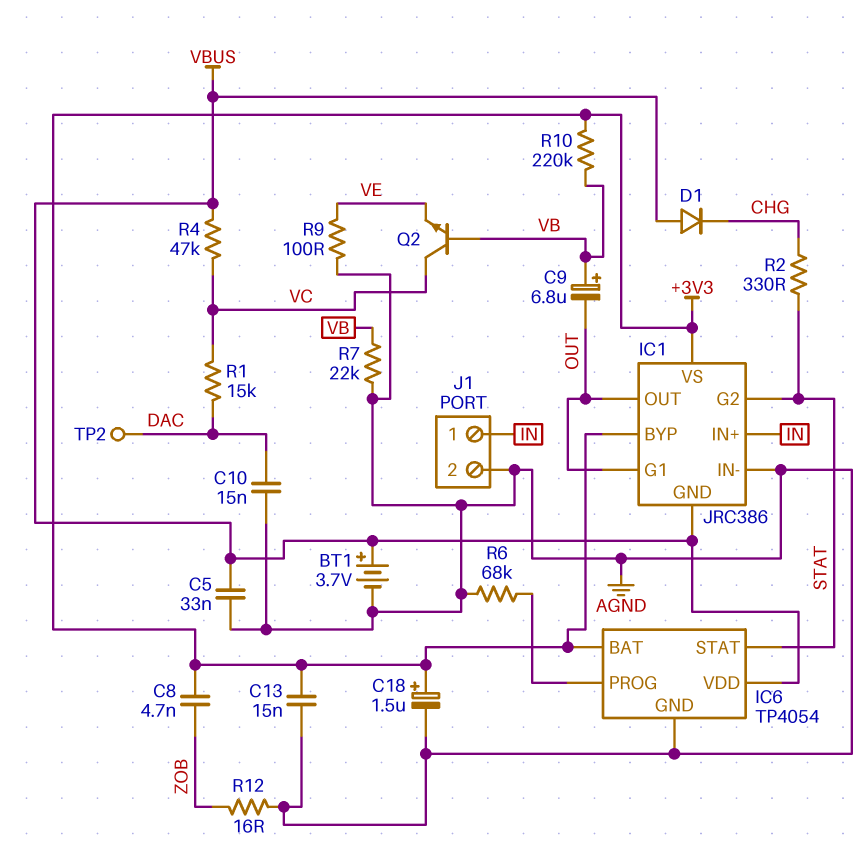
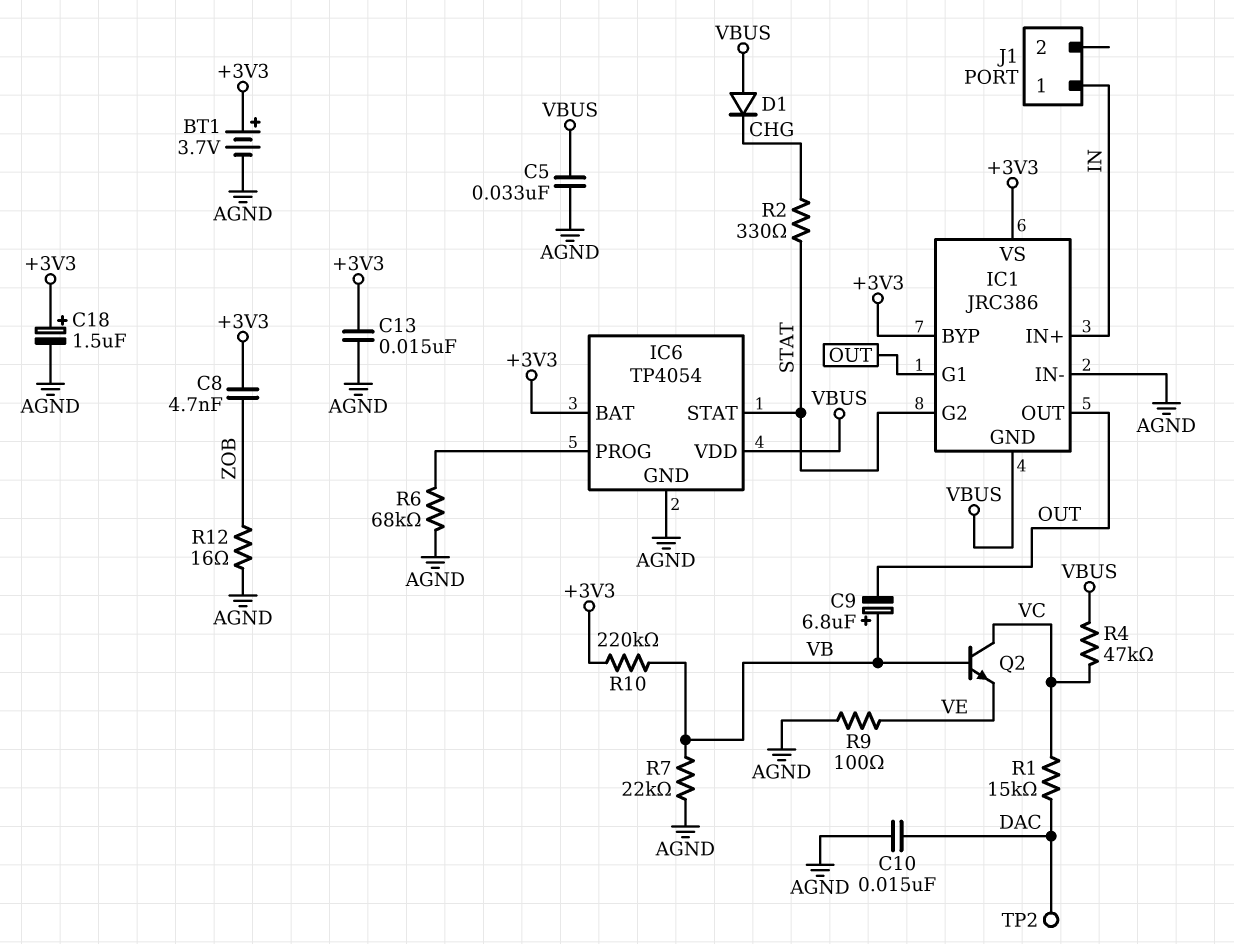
BT1: 3.7V (plus VBUS, minus AGND) -> 3.7V (plus +3V3, minus AGND)
J1 pin 2: AGND -> none

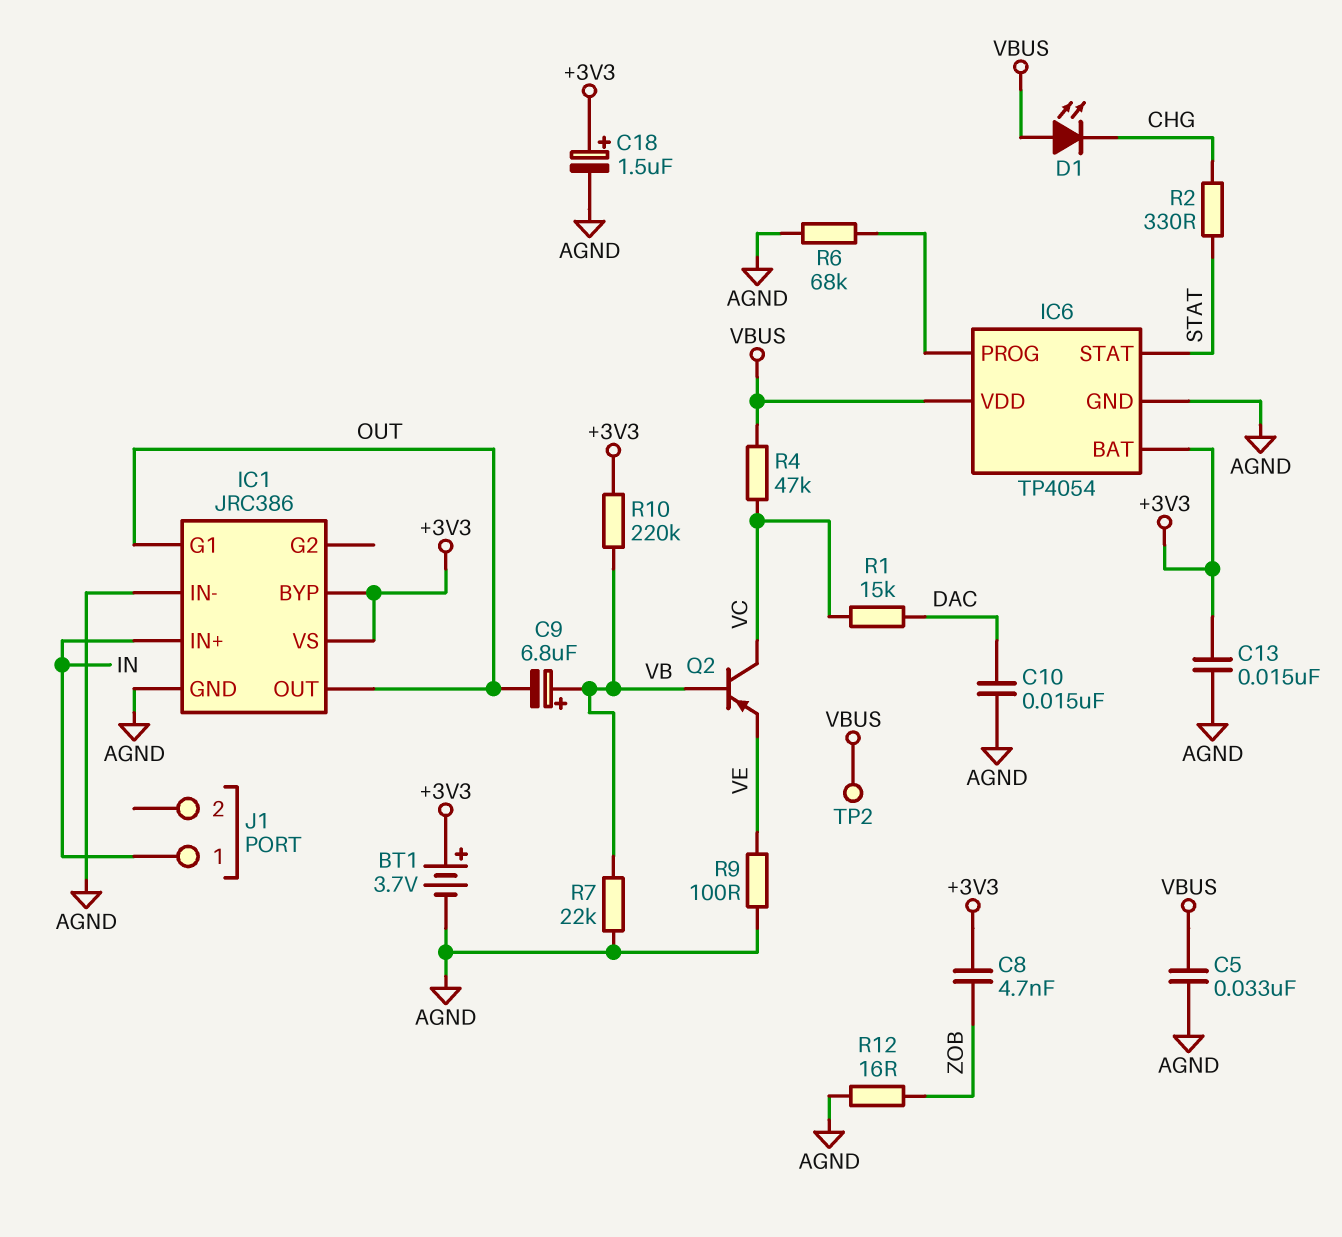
D1: diode (A VBUS, K CHG) -> LED (A VBUS, K CHG)
IC1 pin G2: STAT -> none
IC1 pin GND: VBUS -> AGND
Q2: NPN (B VB, C VC, E VE) -> PNP (B VB, C VC, E VE)
TP2: test point (DAC) -> test point (VBUS)

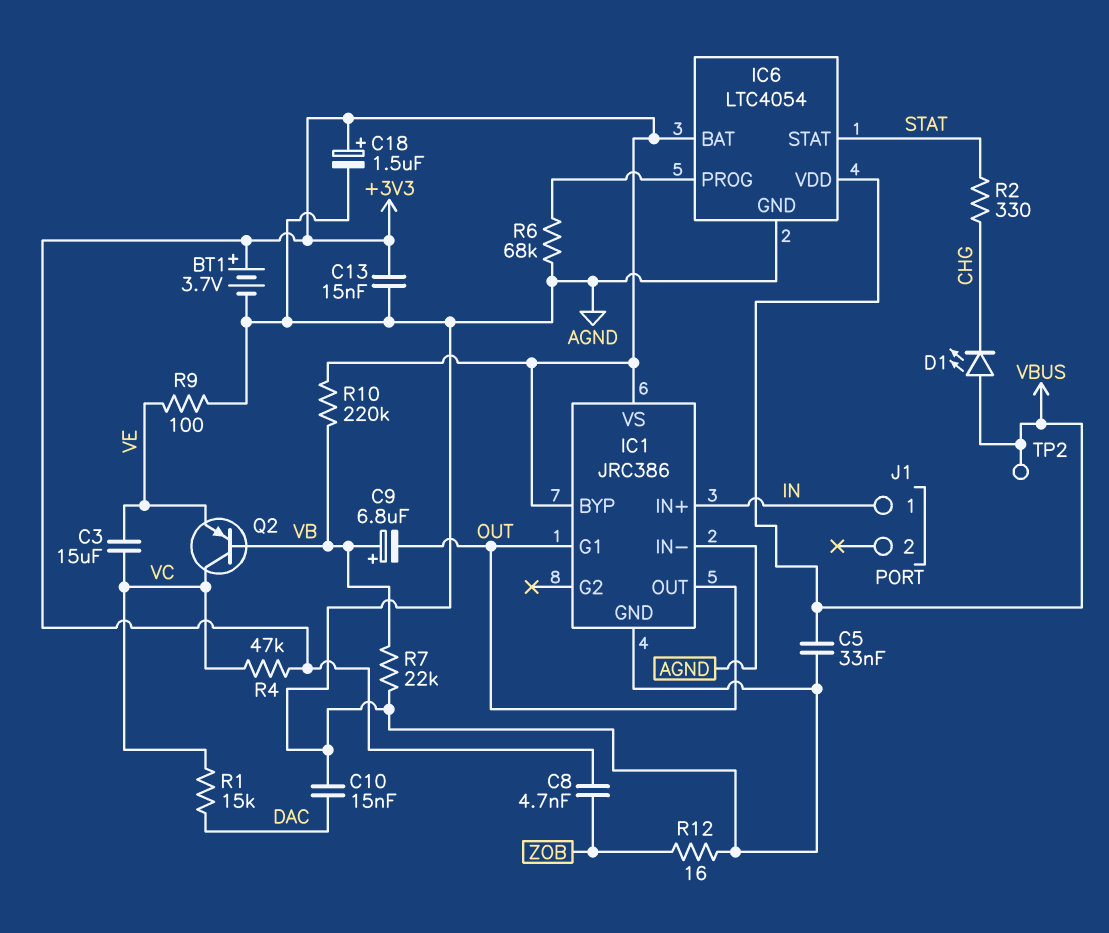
C3: none -> 15uF (VC, VE)
IC6: TP4054 -> LTC4054
R4: 47k (VBUS, VC) -> 47k (+3V3, VC)

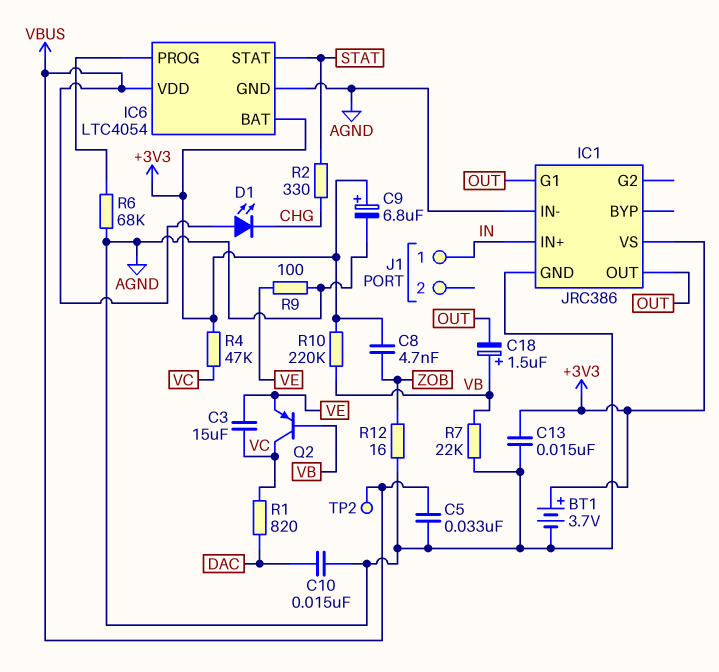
C9: 6.8uF (plus VB, minus OUT) -> 6.8uF (plus +3V3, minus AGND)
C18: 1.5uF (plus +3V3, minus AGND) -> 1.5uF (plus VB, minus OUT)
IC1 pin BYP: +3V3 -> none
R1: 15k (DAC, VC) -> 820 (DAC, VC)

